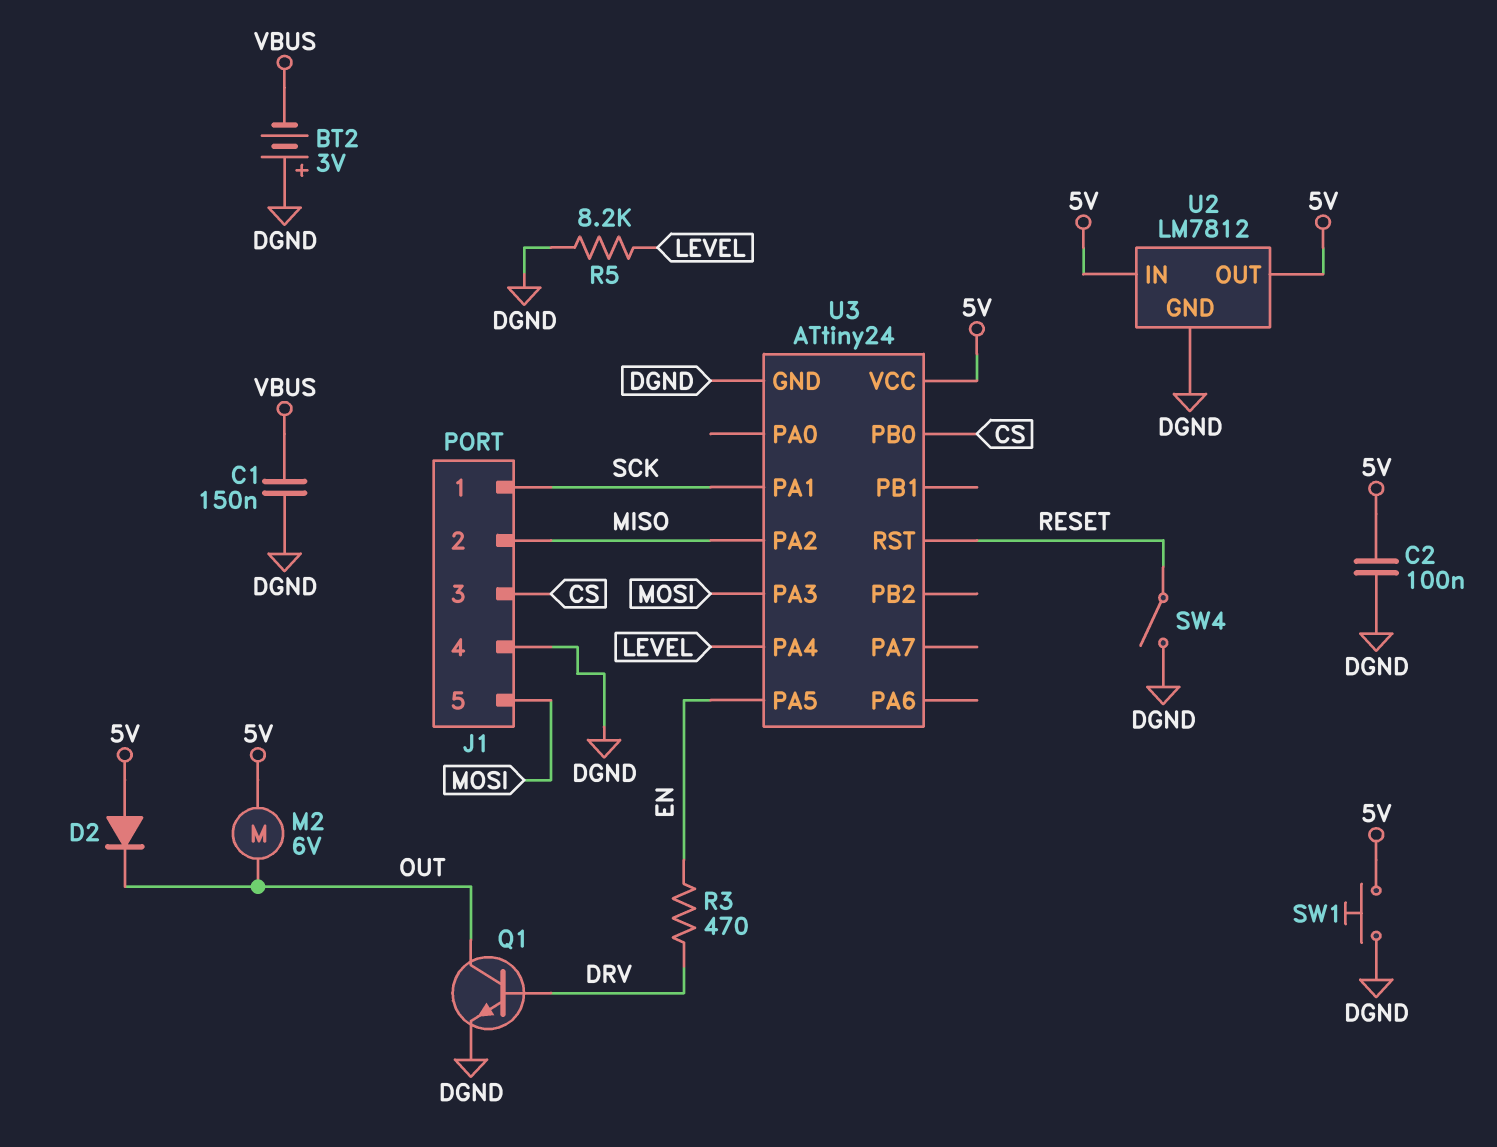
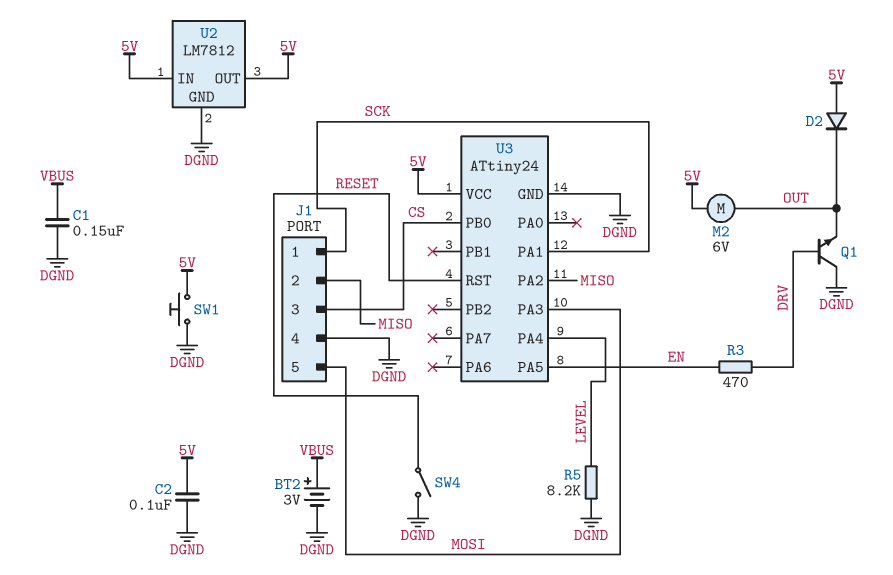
BT2: 3V (plus DGND, minus VBUS) -> 3V (plus VBUS, minus DGND)
Q1: NPN (B DRV, C OUT, E DGND) -> NPN (B DRV, C DGND, E OUT)

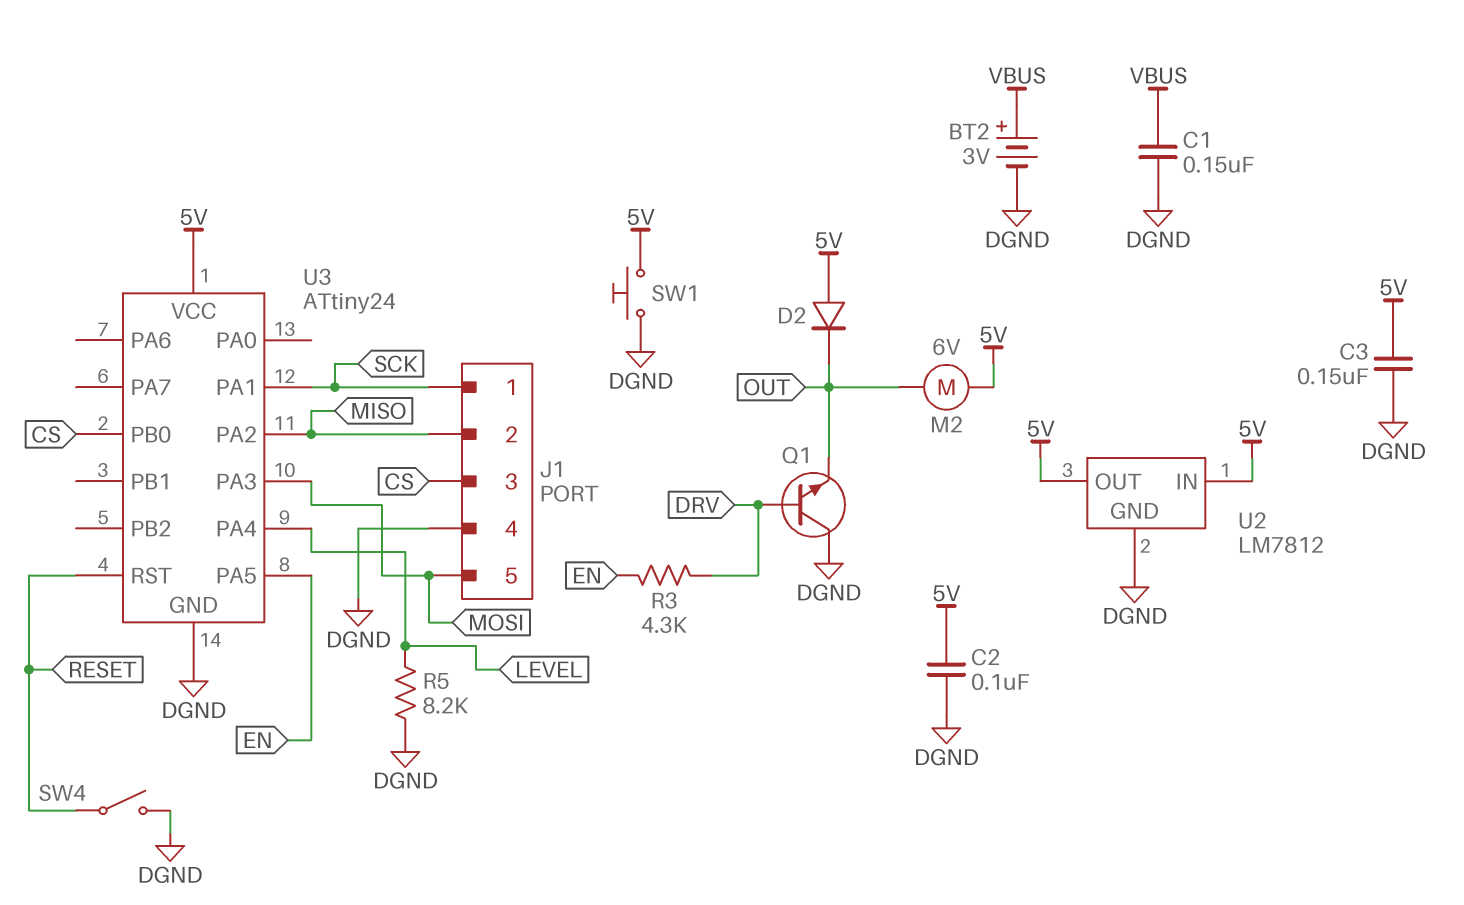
C3: none -> 150nF (5V, DGND)
R3: 470 (DRV, EN) -> 4.3k (DRV, EN)

